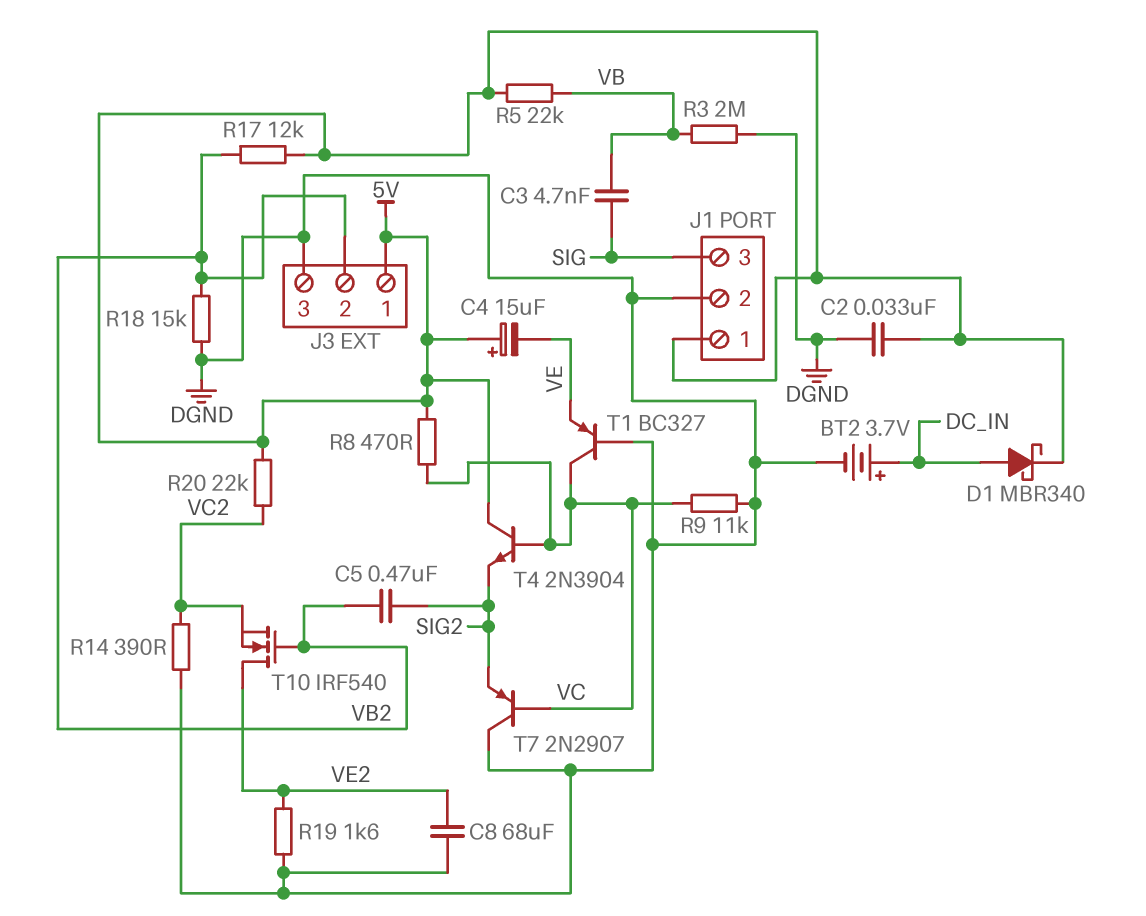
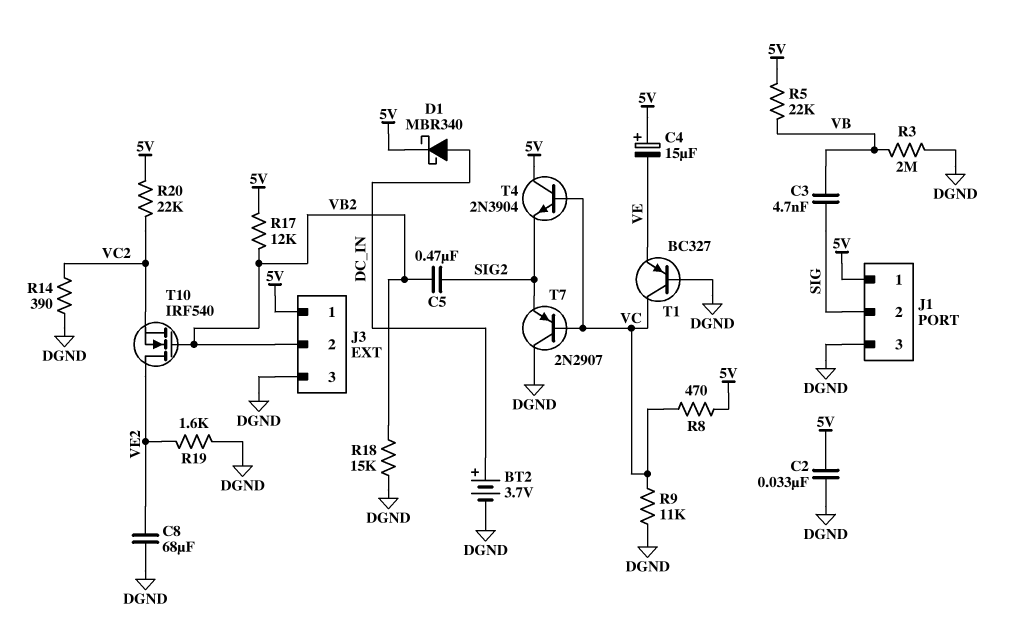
J1 pin 2: DGND -> SIG
J1 pin 3: SIG -> DGND

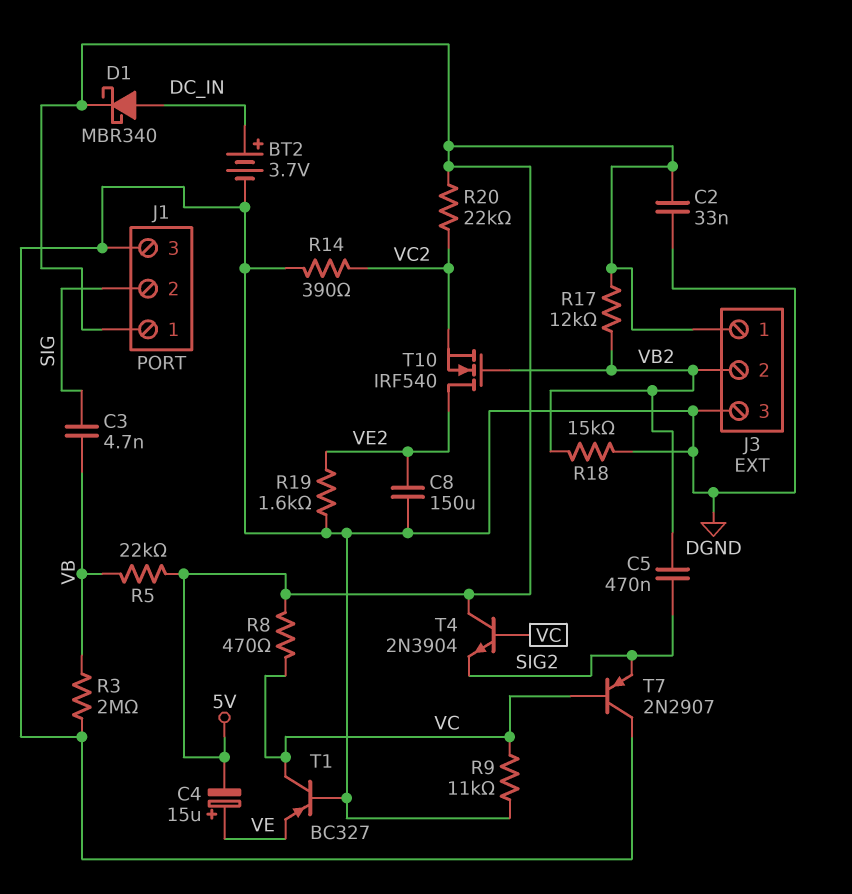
C4: 15uF (plus 5V, minus VE) -> 15uF (plus VE, minus 5V)
C8: 68uF (DGND, VE2) -> 150uF (DGND, VE2)

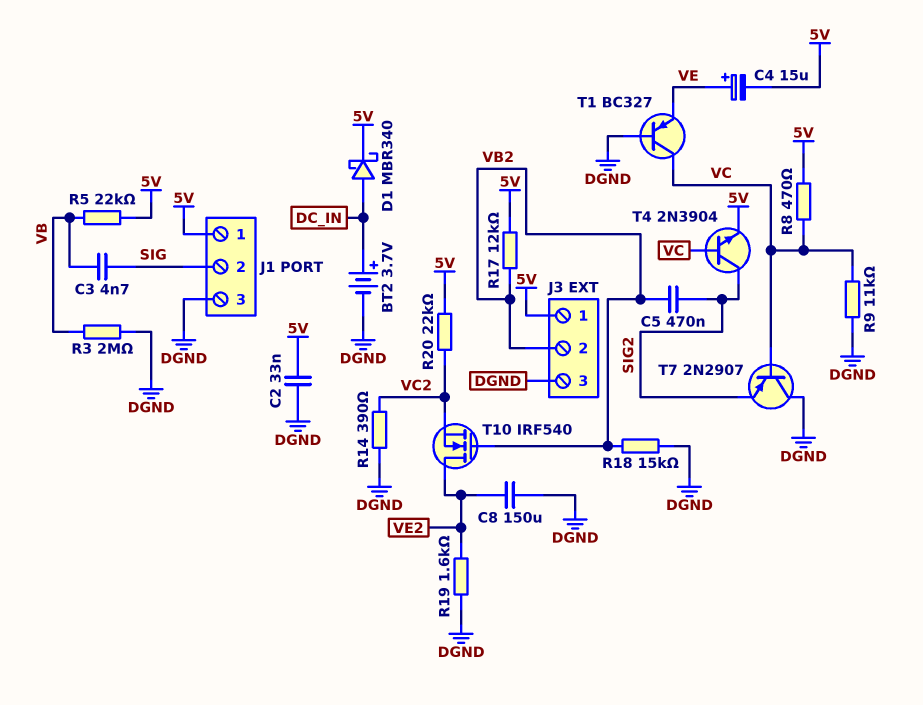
T4: NPN 2N3904 (B VC, C 5V, E SIG2) -> NPN 2N3904 (B VC, C SIG2, E 5V)

